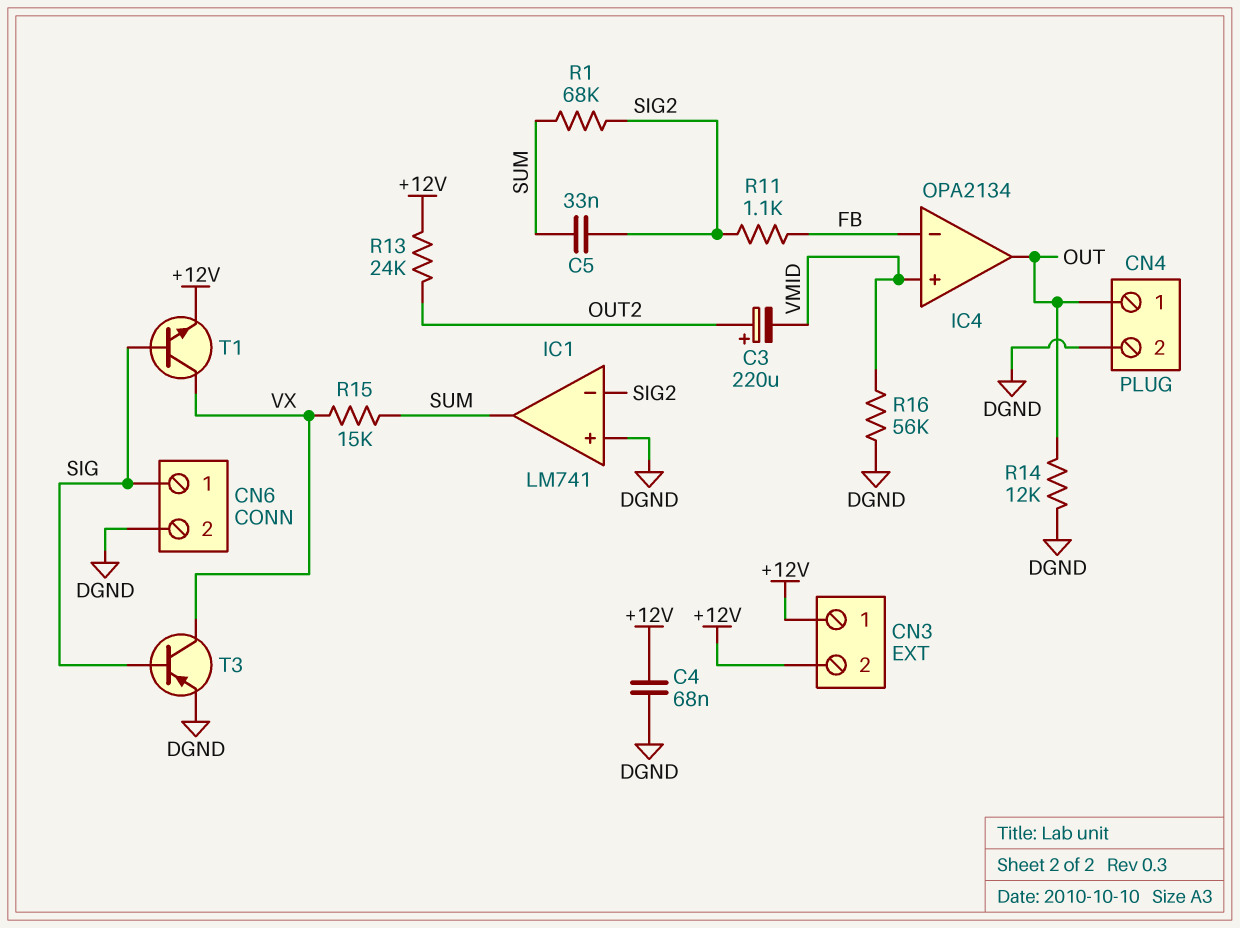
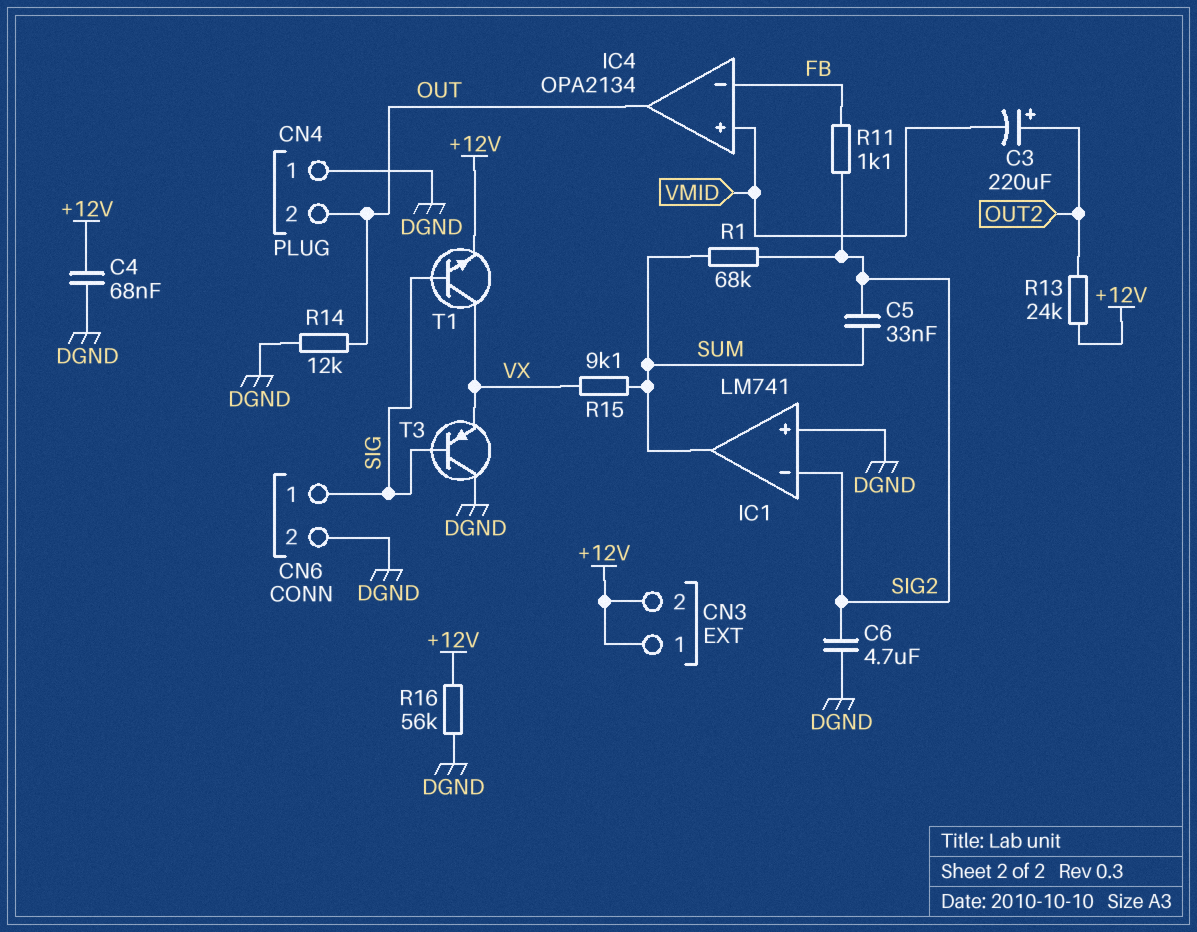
C6: none -> 4.7uF (DGND, SIG2)
CN4 pin 1: OUT -> DGND
CN4 pin 2: DGND -> OUT
R15: 15k (SUM, VX) -> 9.1k (SUM, VX)
R16: 56k (DGND, VMID) -> 56k (+12V, DGND)
T3: PNP (B SIG, C VX, E DGND) -> PNP (B SIG, C DGND, E VX)

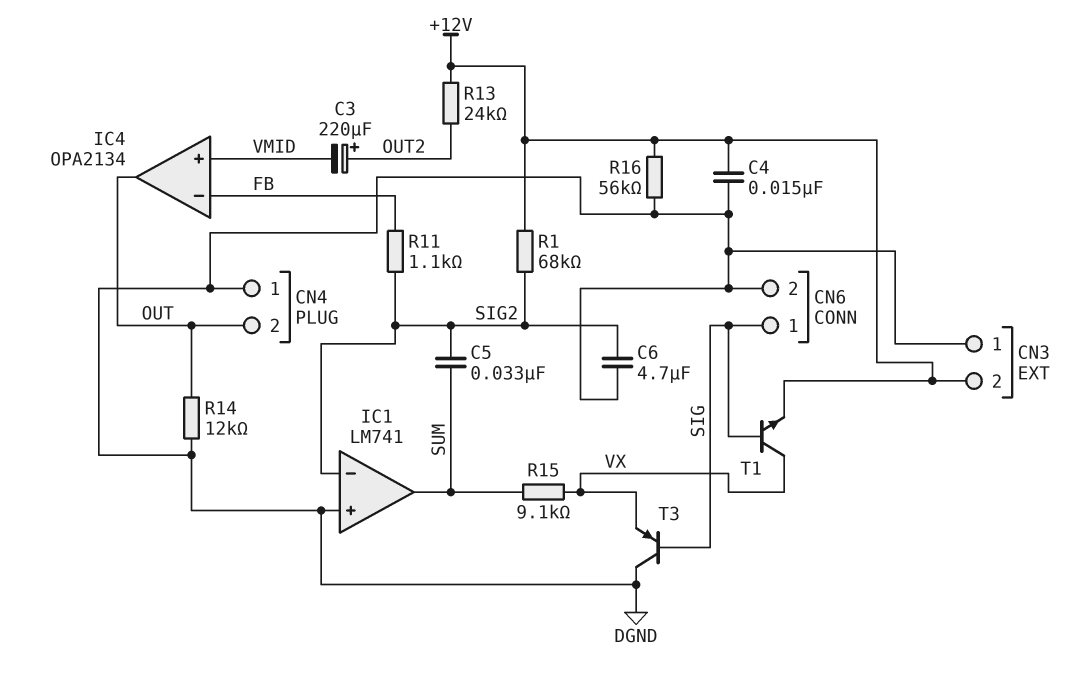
C4: 68nF (+12V, DGND) -> 15nF (+12V, DGND)
CN3 pin 1: +12V -> DGND
R1: 68k (SIG2, SUM) -> 68k (+12V, SIG2)

